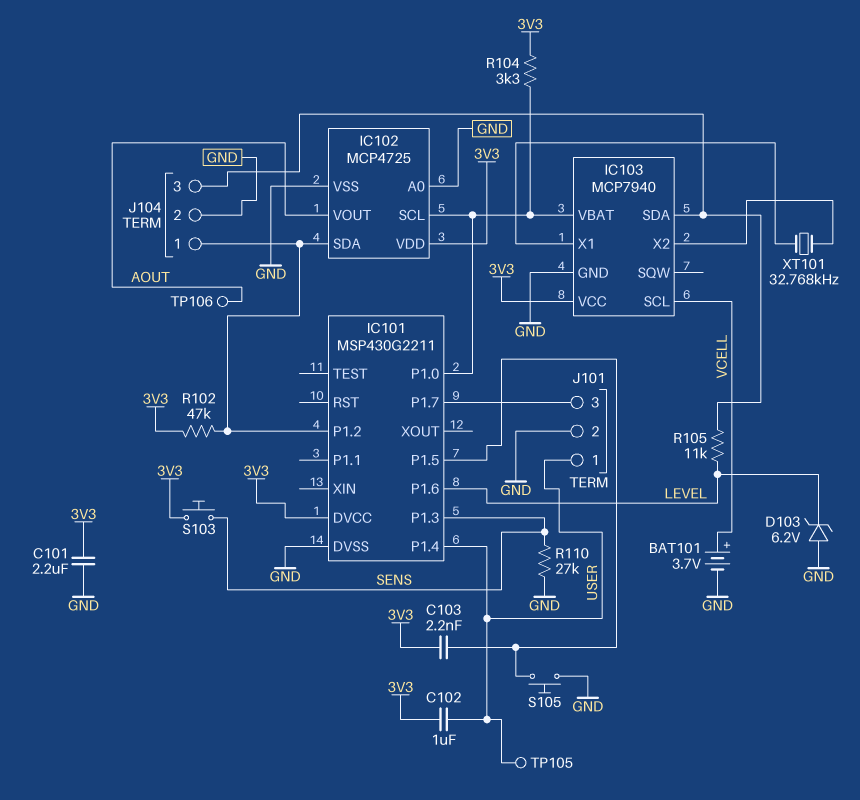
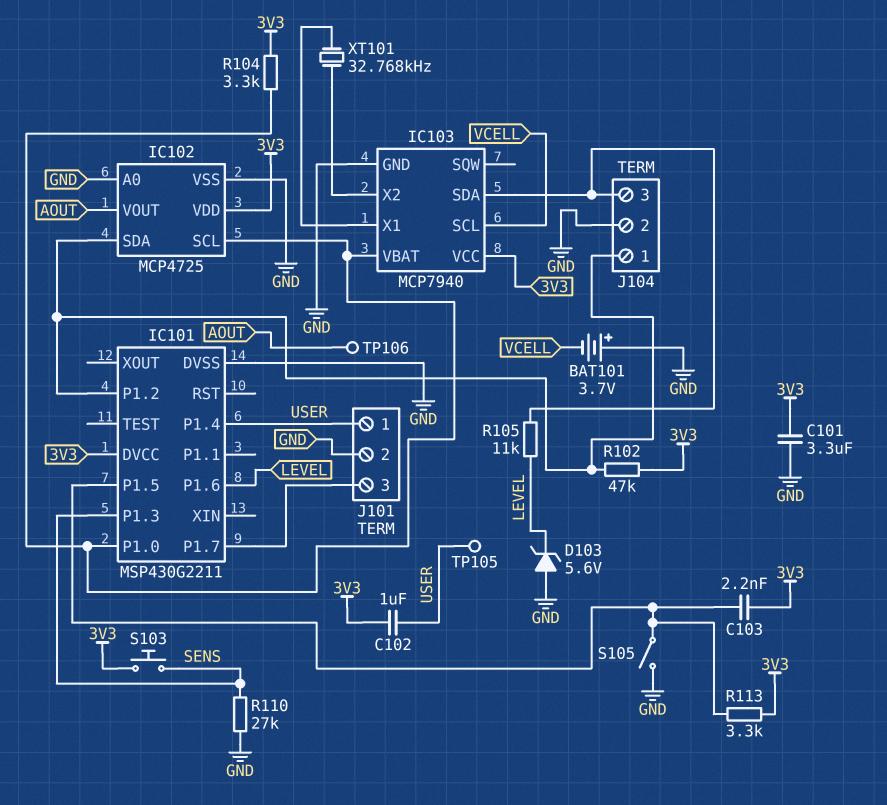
BAT101: 3.7V (plus VCELL, minus GND) -> 3.7V (plus GND, minus VCELL)
C101: 2.2uF (3V3, GND) -> 3.3uF (3V3, GND)
D103: zener 6.2V (A GND, K LEVEL) -> zener 5.6V (A GND, K LEVEL)
R113: none -> 3.3k (3V3, IC101/P1.5)
S105: button (GND, IC101/P1.5) -> switch (GND, IC101/P1.5)

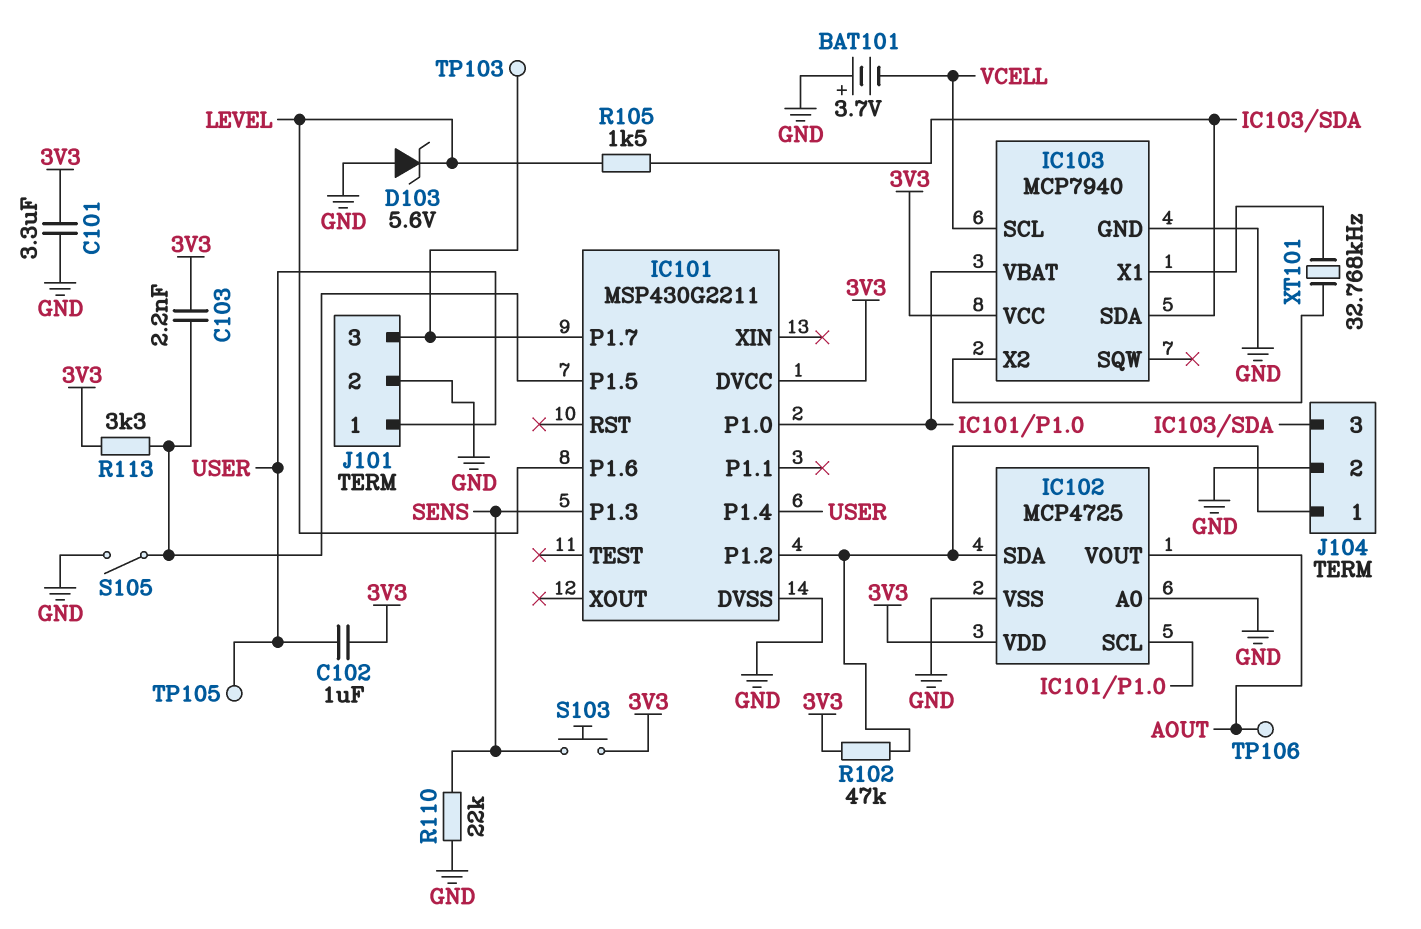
R104: 3.3k (3V3, IC101/P1.0) -> none
R105: 11k (IC103/SDA, LEVEL) -> 1.5k (IC103/SDA, LEVEL)
R110: 27k (GND, SENS) -> 22k (GND, SENS)
TP103: none -> test point (IC101/P1.7)

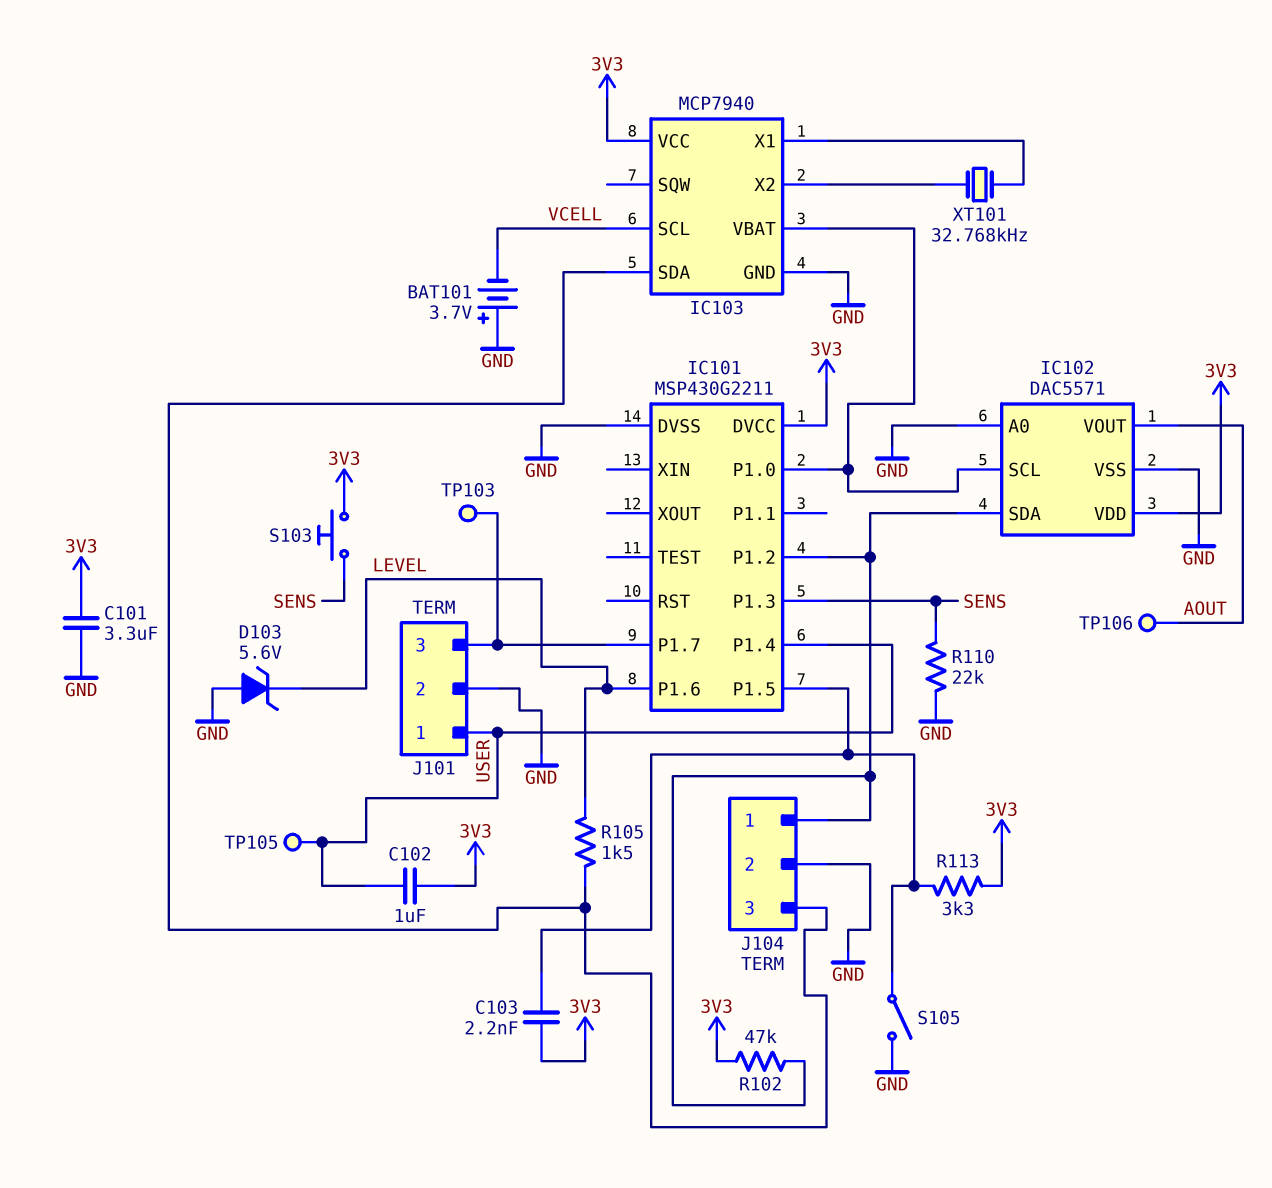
IC102: MCP4725 -> DAC5571

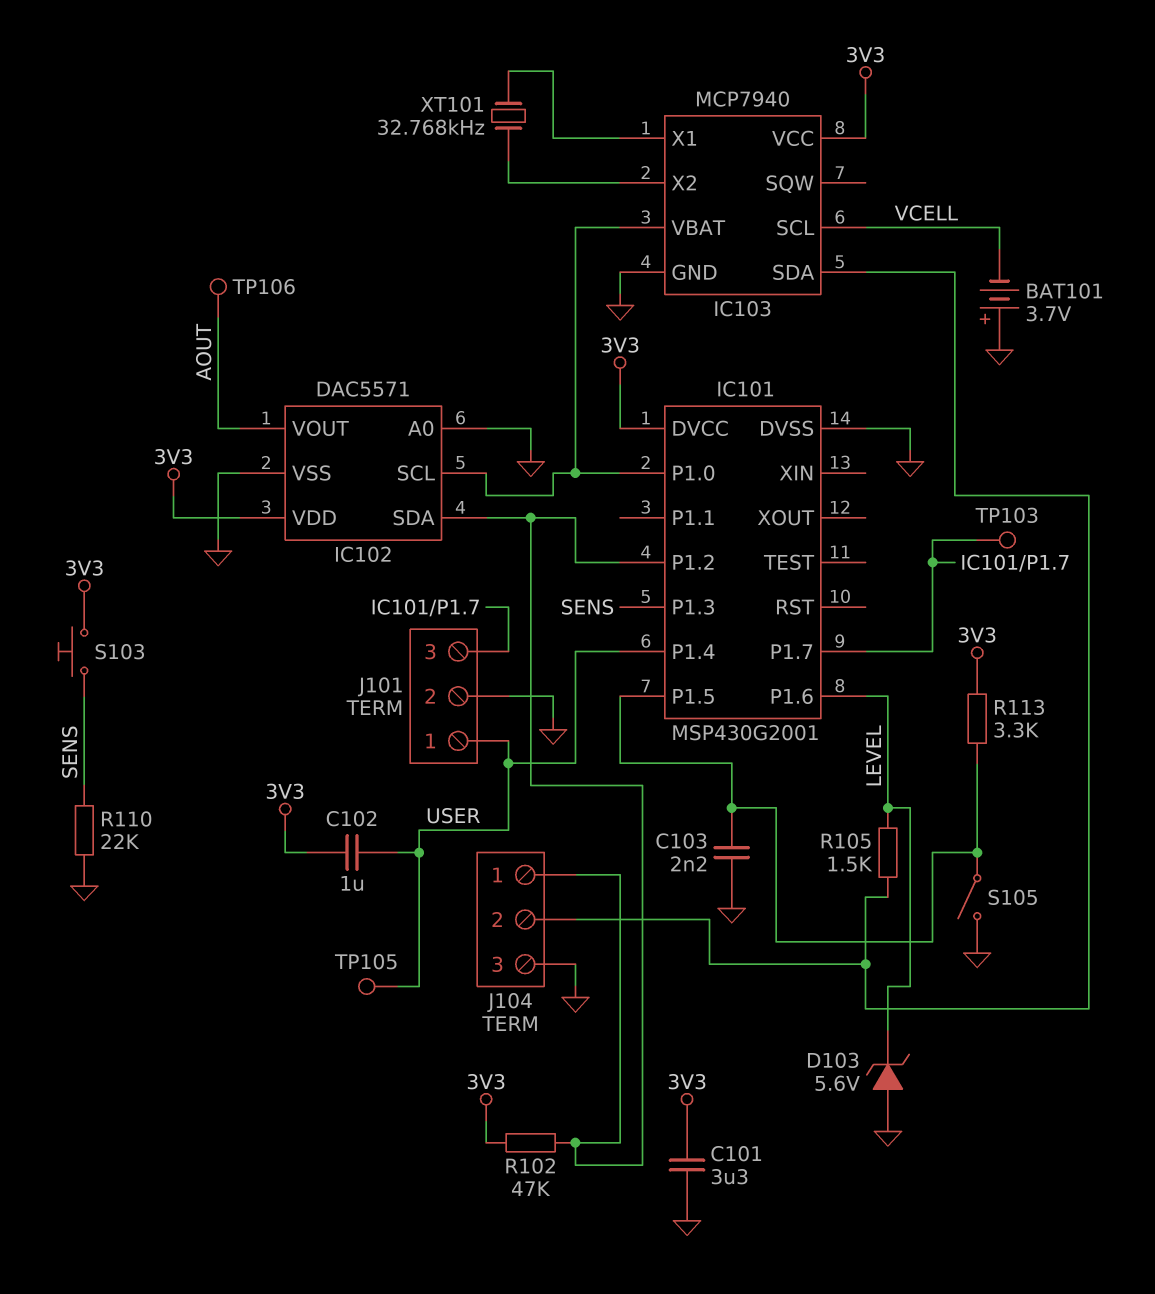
C103: 2.2nF (3V3, IC101/P1.5) -> 2.2nF (GND, IC101/P1.5)
IC101: MSP430G2211 -> MSP430G2001
J104 pin 2: GND -> IC103/SDA
J104 pin 3: IC103/SDA -> GND

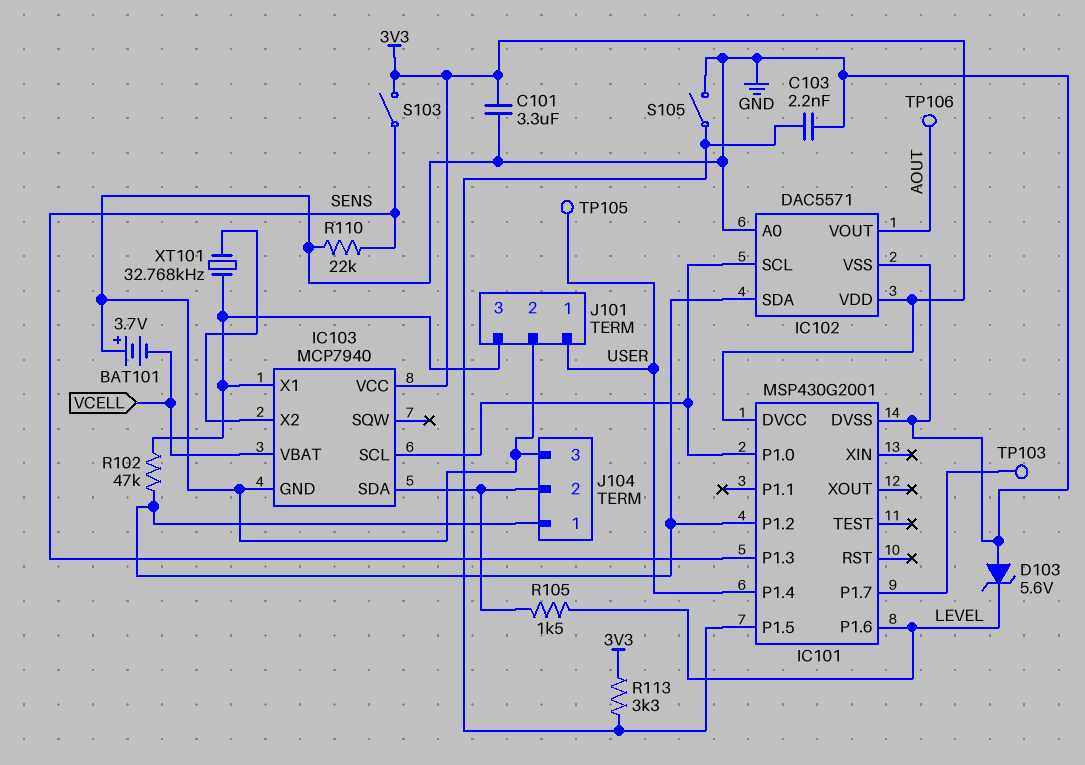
C102: 1uF (3V3, USER) -> none
IC103 pin SCL: VCELL -> IC101/P1.0
IC103 pin VBAT: IC101/P1.0 -> VCELL
J101 pin 3: IC101/P1.7 -> IC103/X1
R102: 47k (3V3, IC101/P1.2) -> 47k (IC101/P1.2, IC103/X1)
S103: button (3V3, SENS) -> switch (3V3, SENS)

